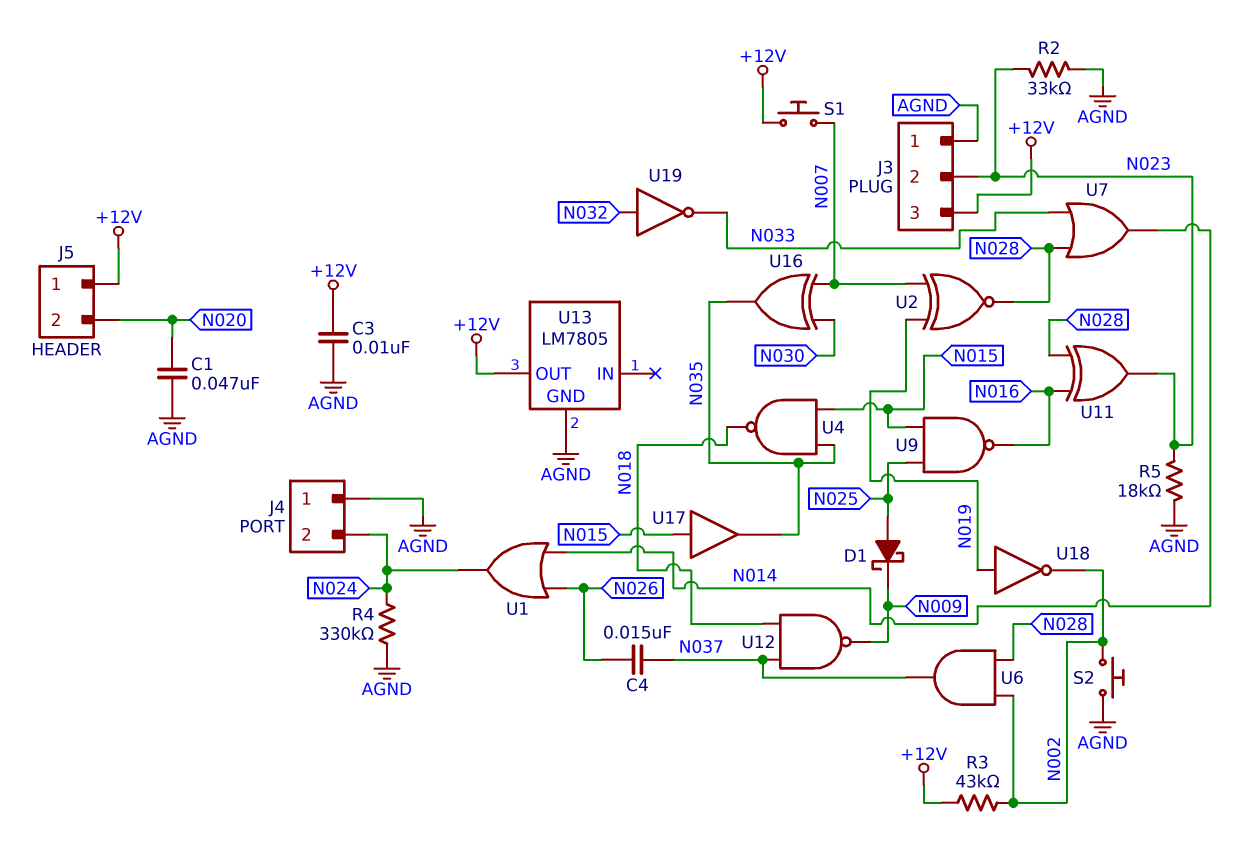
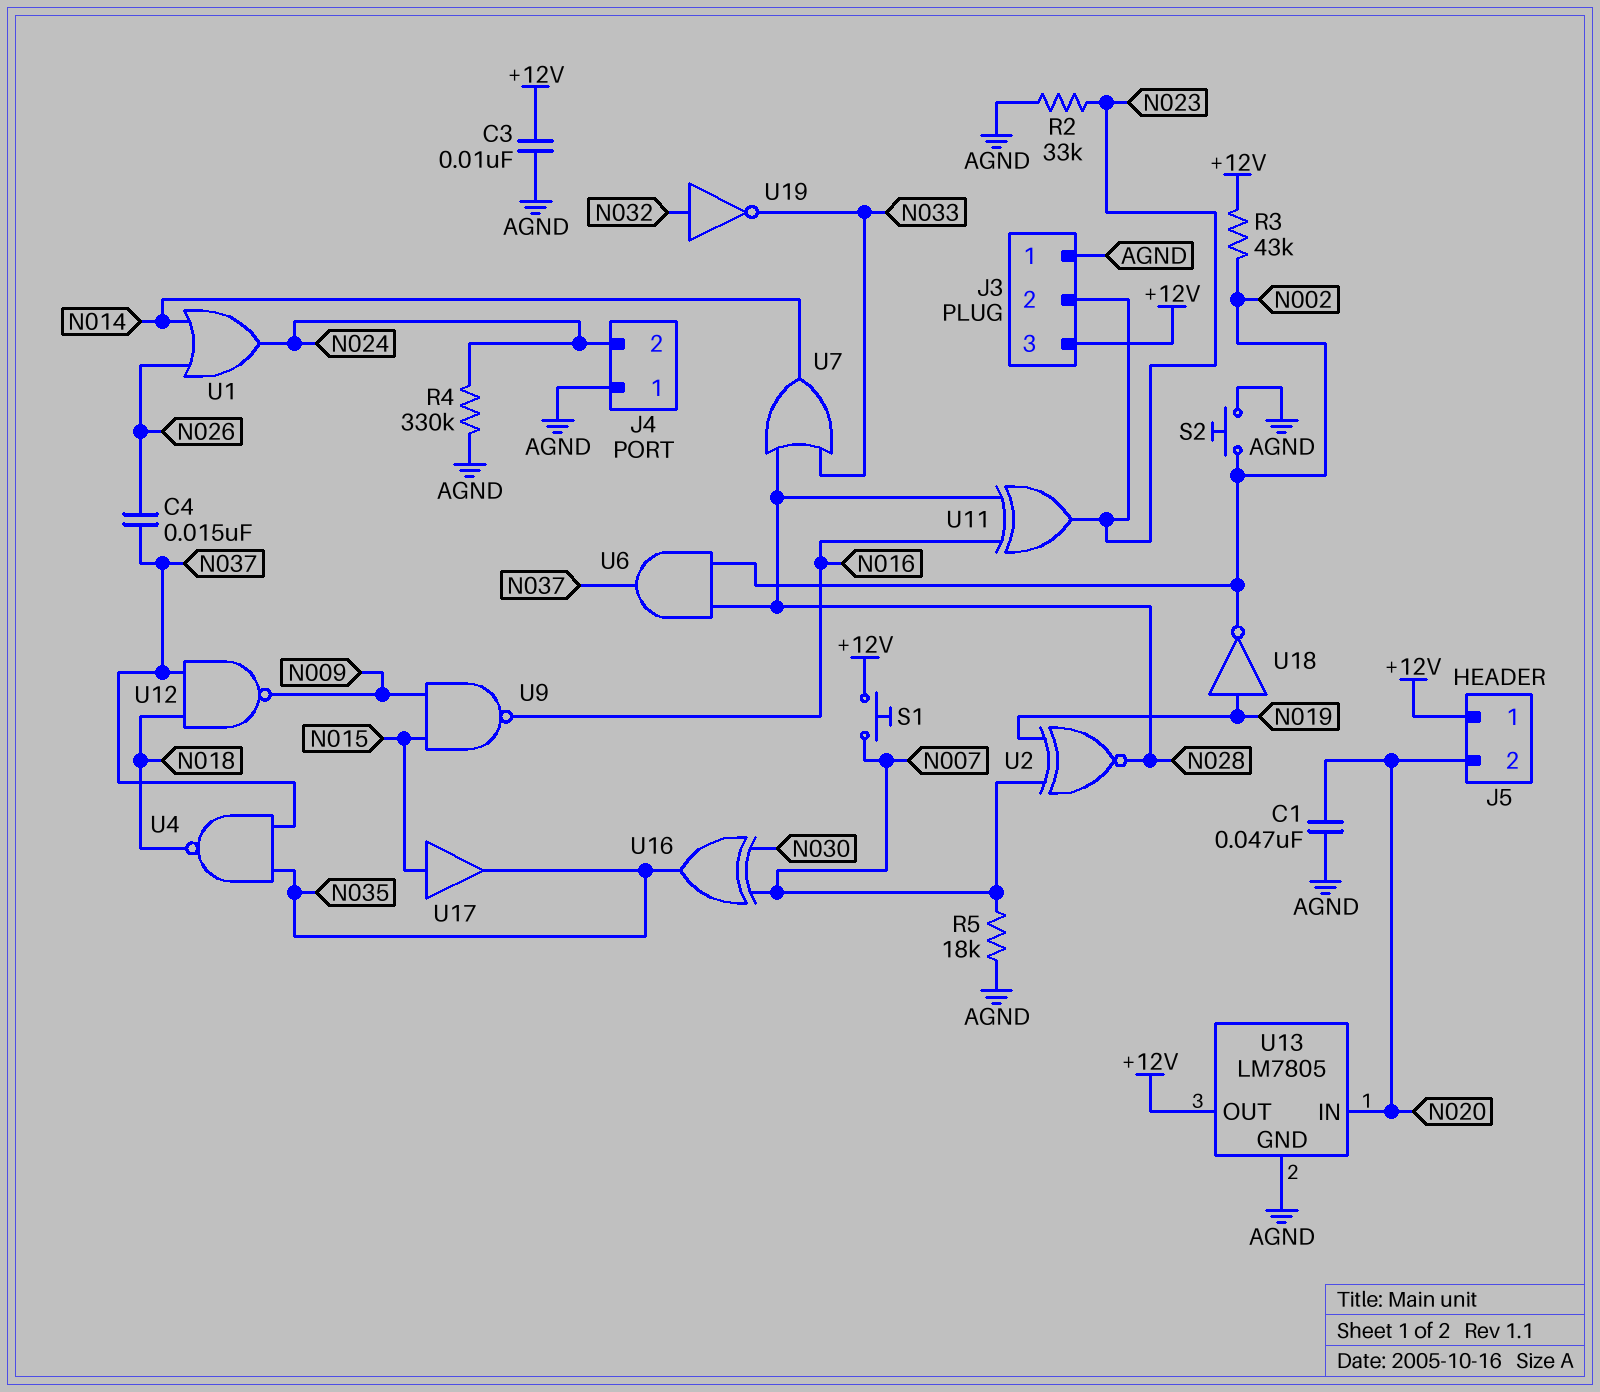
D1: schottky (A N025, K N009) -> none
R5: 18k (AGND, N023) -> 18k (AGND, N007)
U4: NAND (in N015, in N035, out N018) -> NAND (in N035, in N037, out N018)
U9: NAND (in N015, in N025, out N016) -> NAND (in N009, in N015, out N016)
U13 pin IN: none -> N020

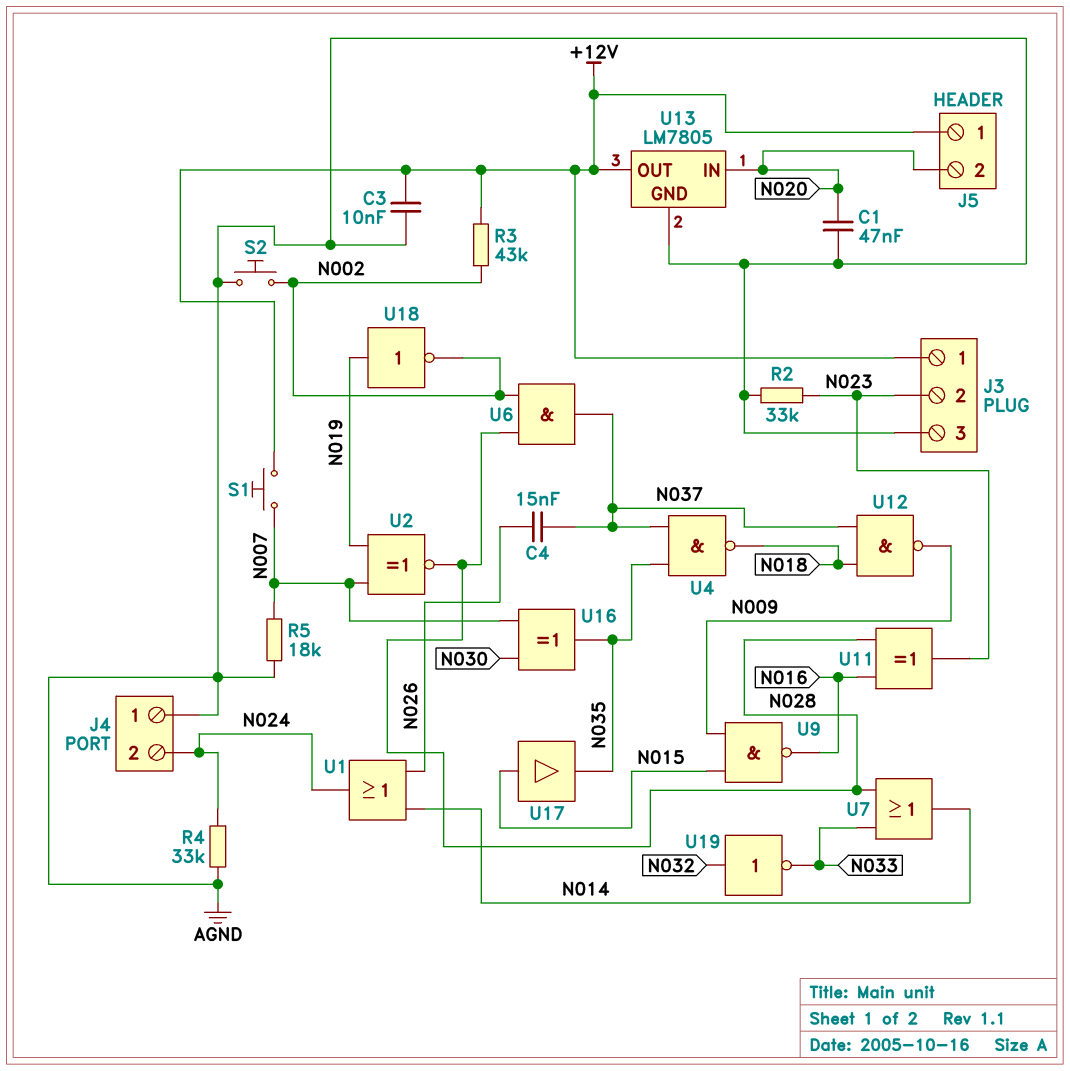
J3 pin 1: AGND -> +12V
J3 pin 3: +12V -> AGND
R4: 330k (AGND, N024) -> 33k (AGND, N024)

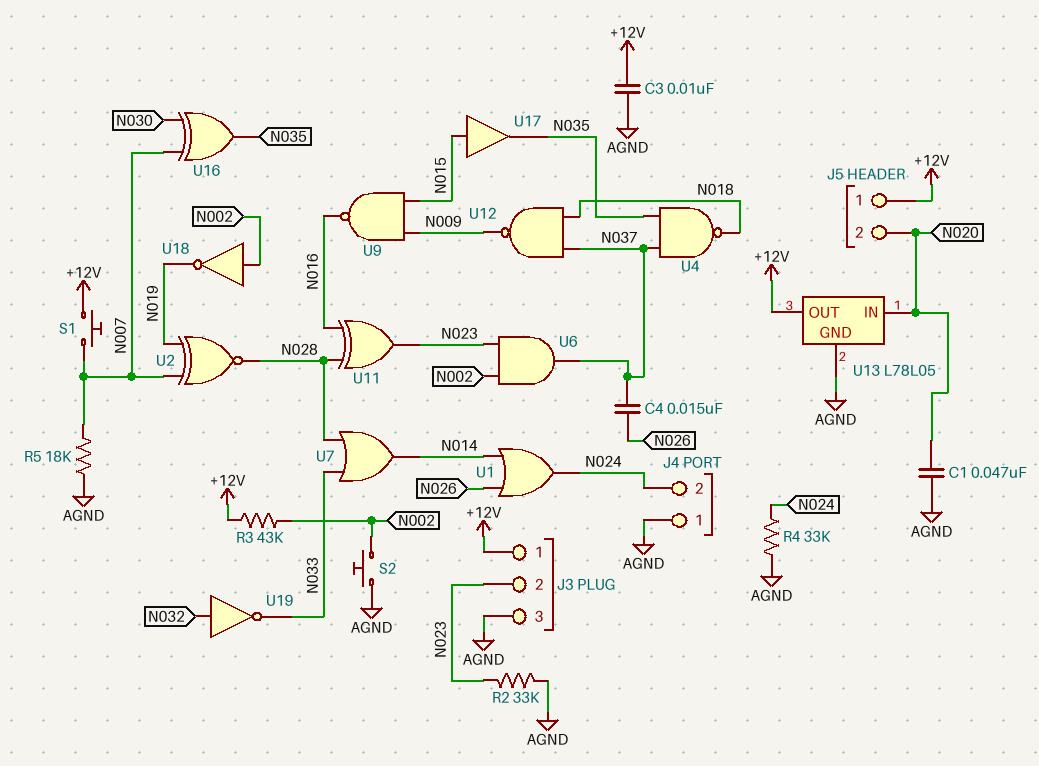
U6: AND (in N002, in N028, out N037) -> AND (in N002, in N023, out N037)
U13: LM7805 -> L78L05
U18: NOT (in N019, out N002) -> NOT (in N002, out N019)

